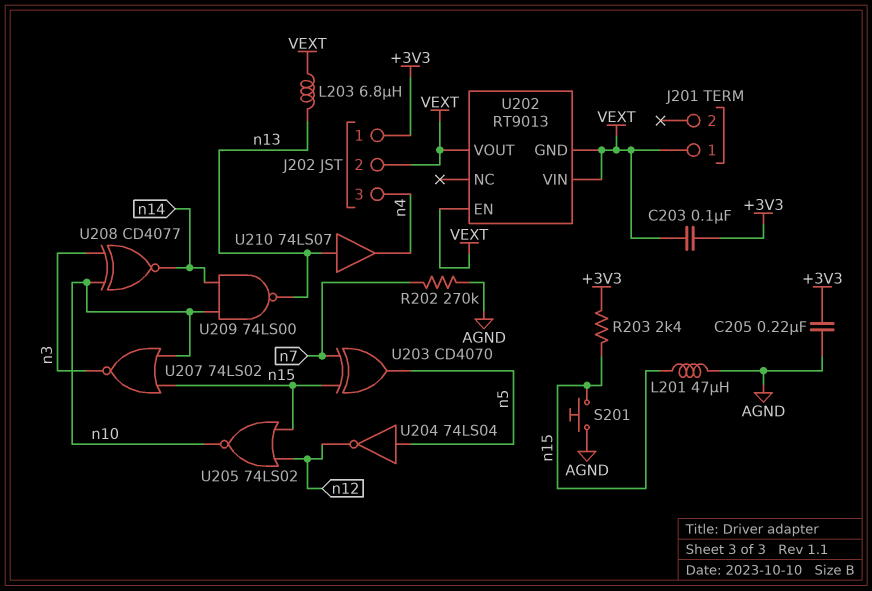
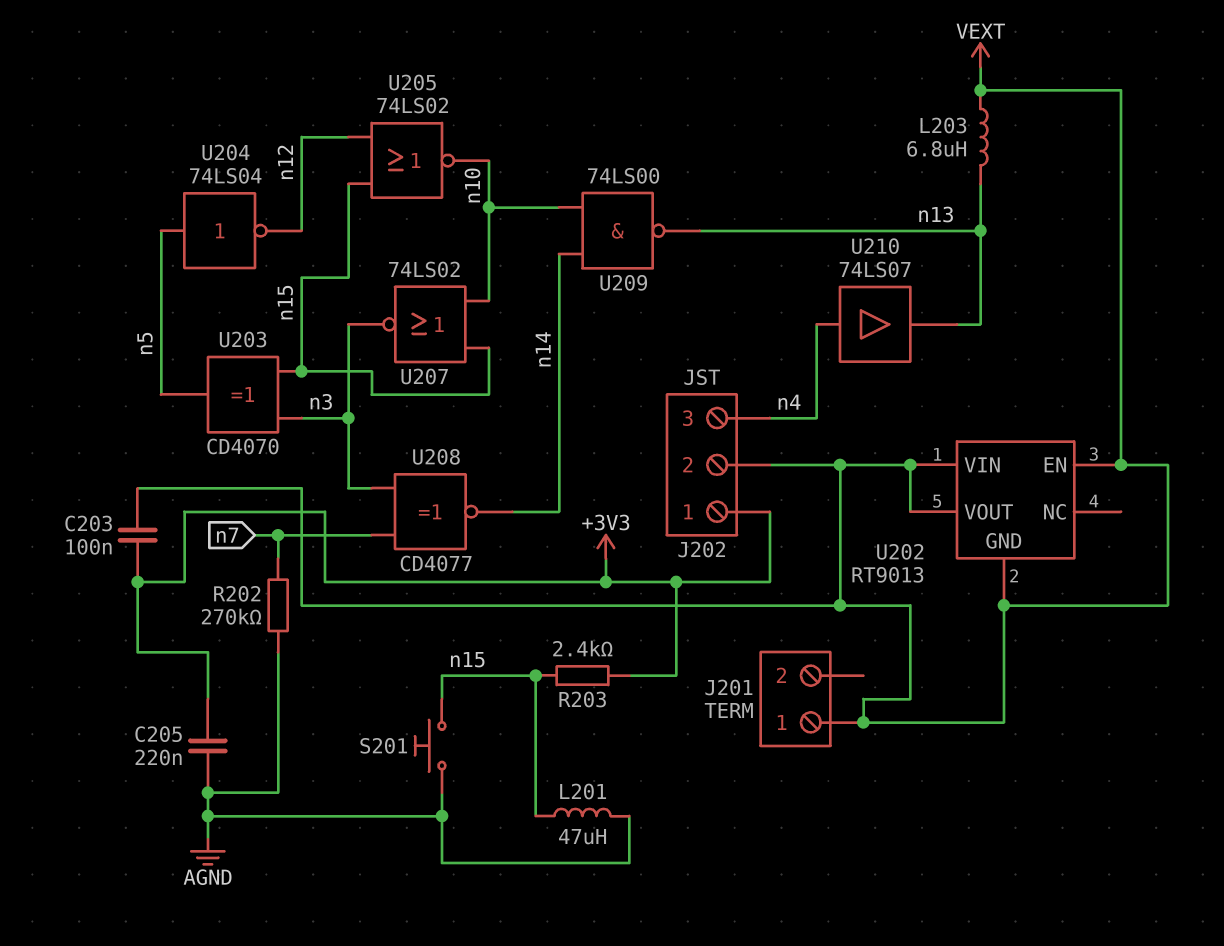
U203: XOR CD4070 (in n7, in n15, out n5) -> XOR CD4070 (in n3, in n15, out n5)
U208: XNOR CD4077 (in n3, in n10, out n14) -> XNOR CD4077 (in n3, in n7, out n14)
U210: buffer 74LS07 (in n13, out n4) -> buffer 74LS07 (in n4, out n13)

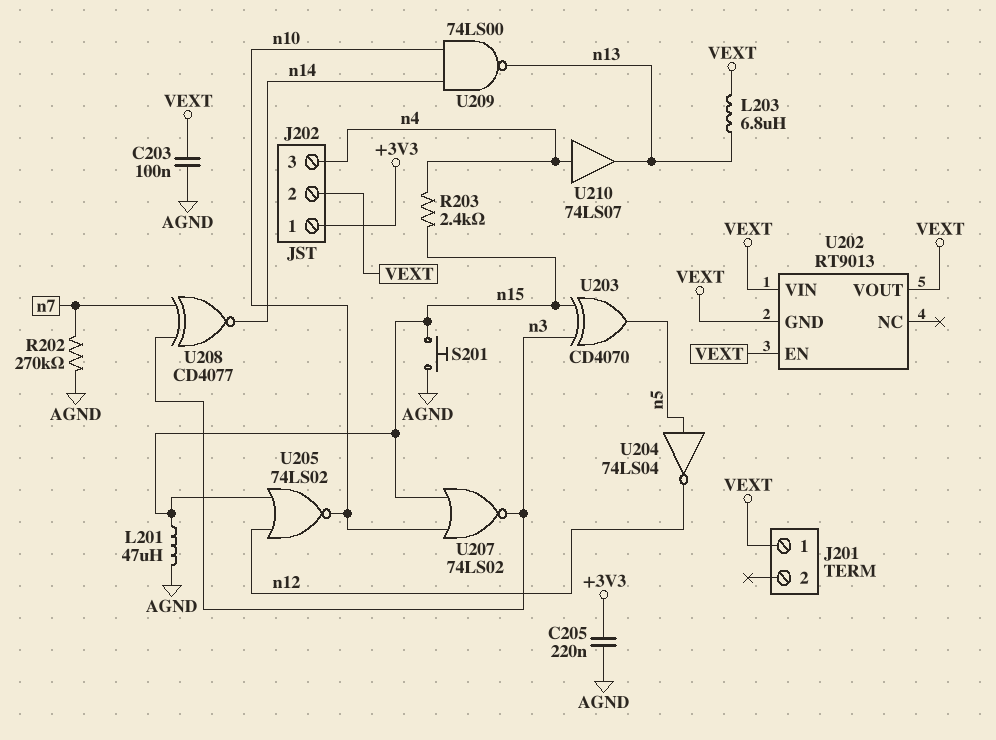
C203: 100nF (+3V3, VEXT) -> 100nF (AGND, VEXT)
R203: 2.4k (+3V3, n15) -> 2.4k (n4, n15)

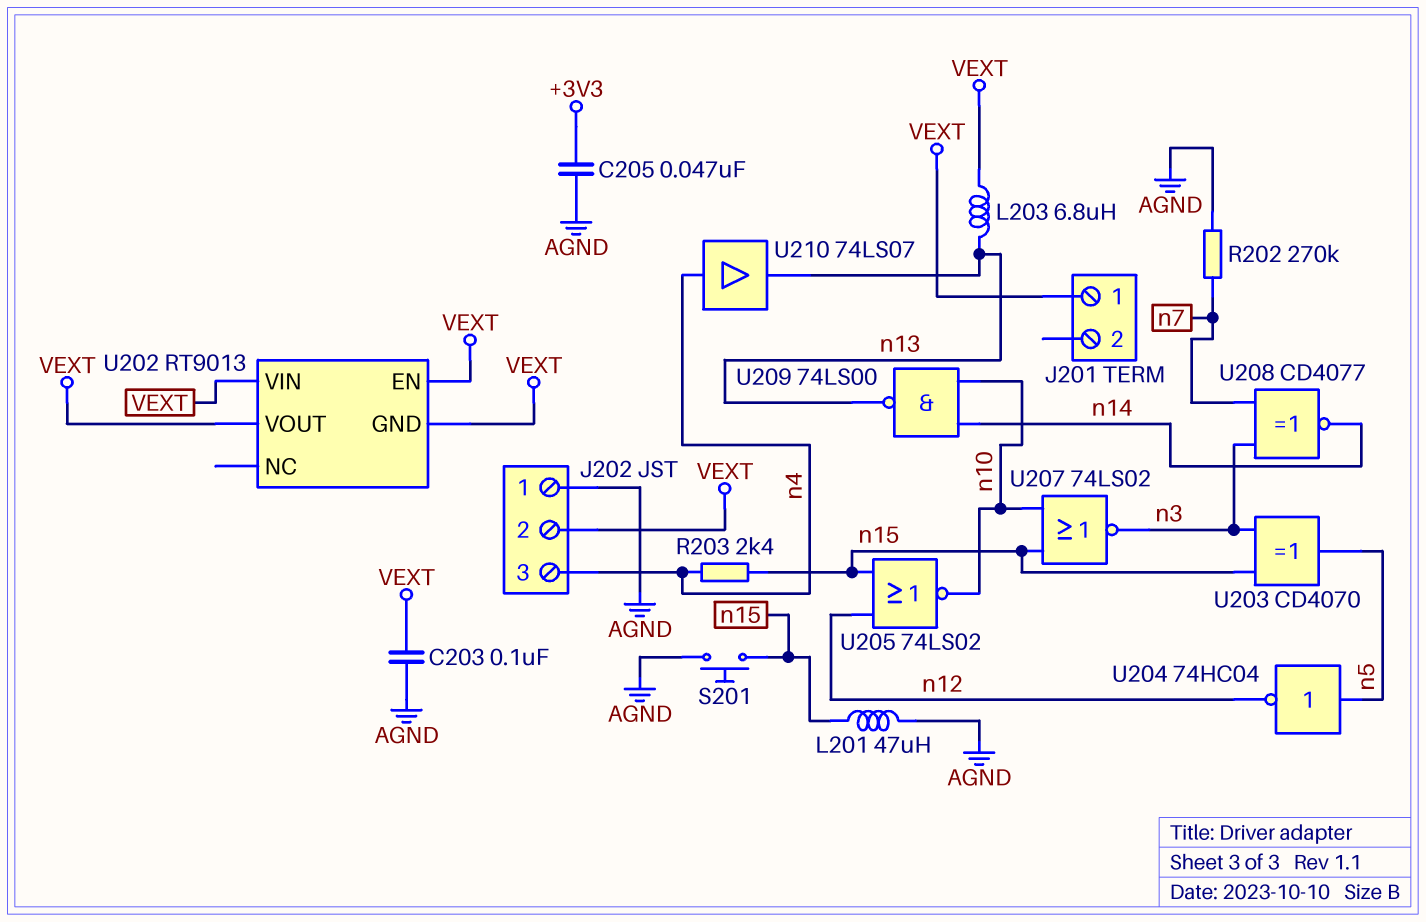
C205: 220nF (+3V3, AGND) -> 47nF (+3V3, AGND)
J202 pin 1: +3V3 -> AGND
U204: NOT 74LS04 (in n5, out n12) -> NOT 74HC04 (in n5, out n12)

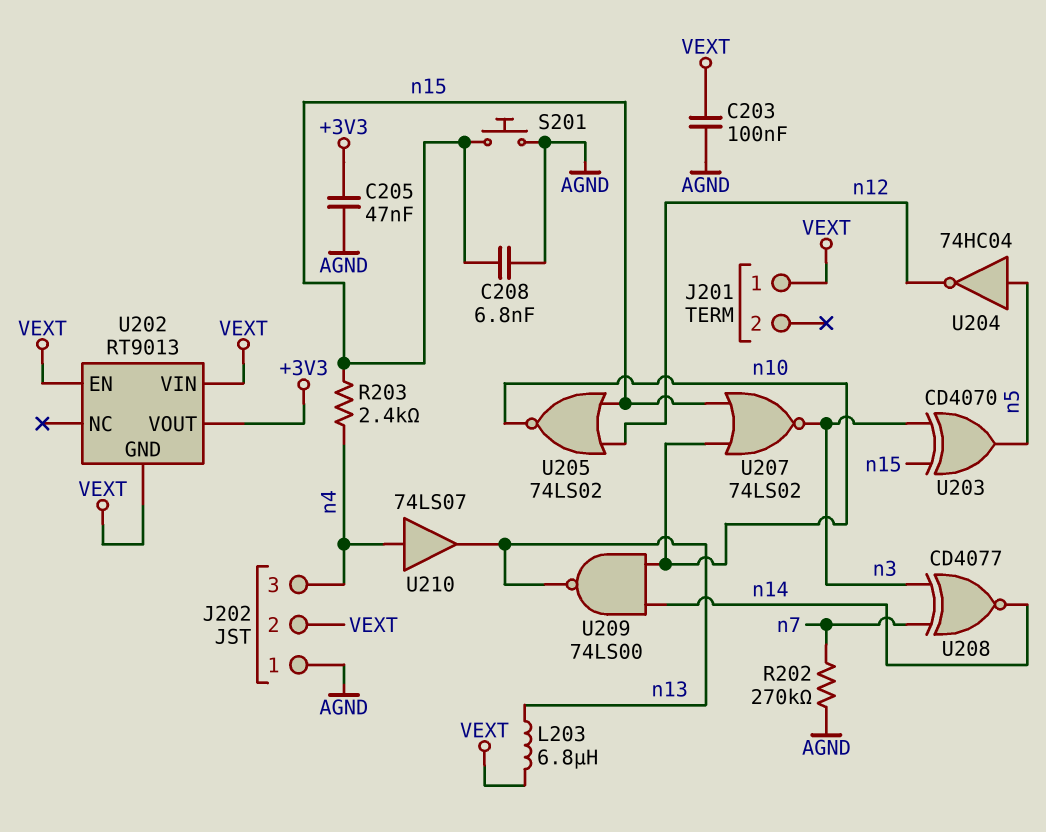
C208: none -> 6.8nF (AGND, n15)
L201: 47uH (AGND, n15) -> none
U202 pin VOUT: VEXT -> +3V3

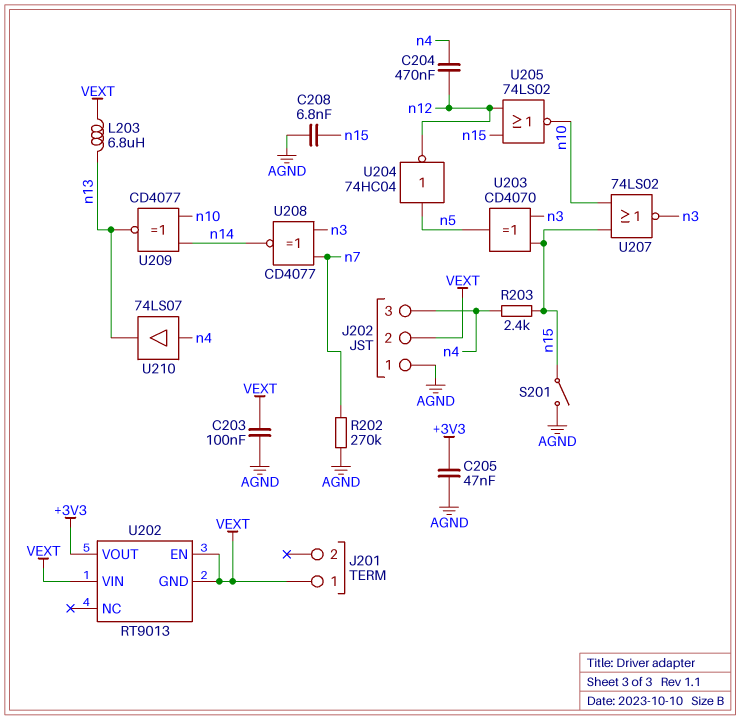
C204: none -> 470nF (n4, n12)
S201: button (AGND, n15) -> switch (AGND, n15)
U209: NAND 74LS00 (in n10, in n14, out n13) -> XNOR CD4077 (in n10, in n14, out n13)

